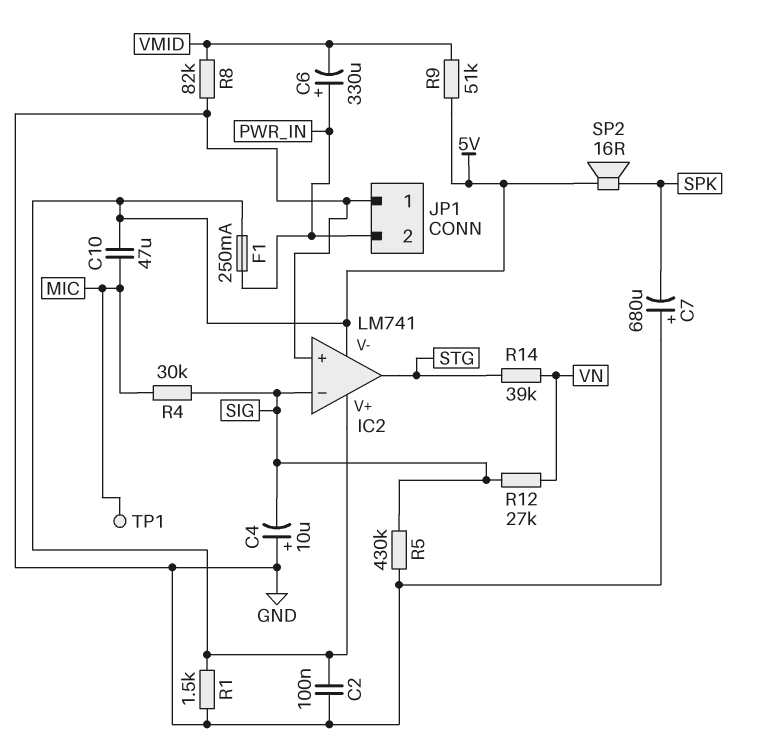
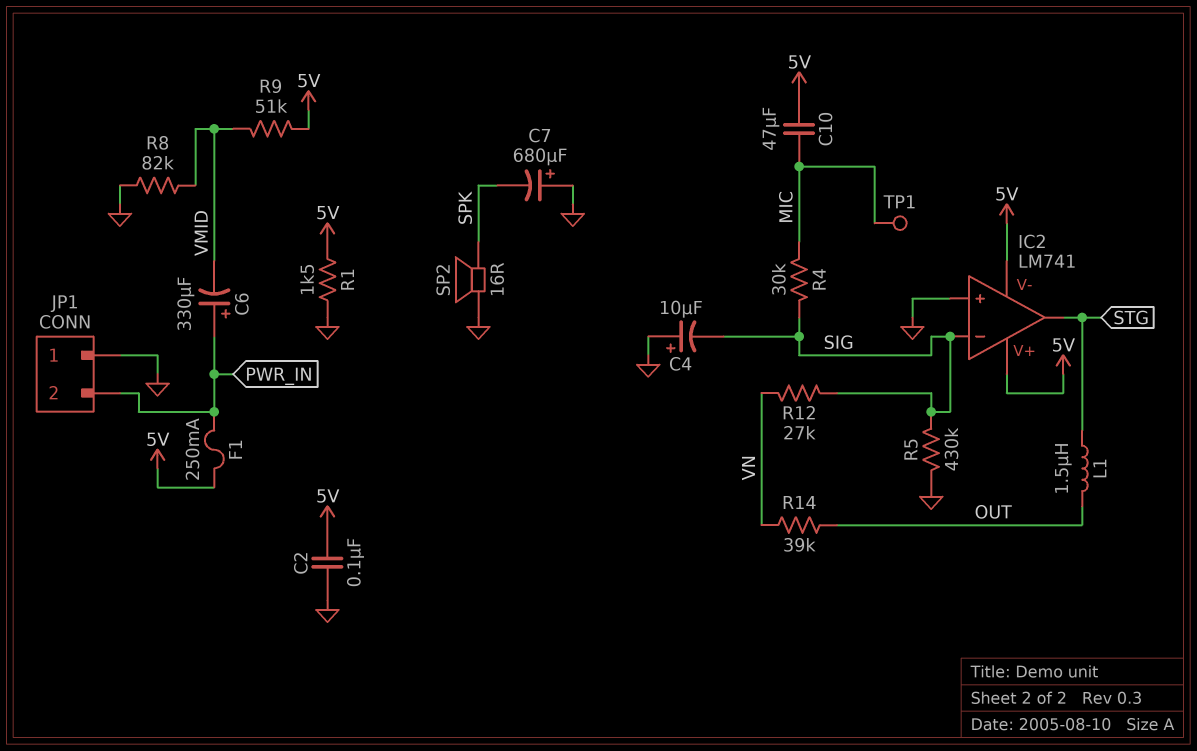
L1: none -> 1.5uH (OUT, STG)
R14: 39k (STG, VN) -> 39k (OUT, VN)
SP2: speaker 16R (5V, SPK) -> speaker 16R (GND, SPK)

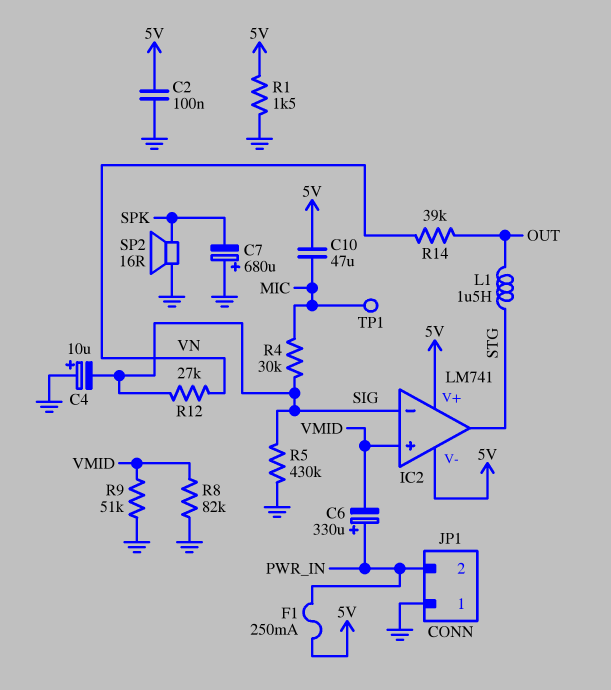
IC2 pin in+: GND -> VMID
R9: 51k (5V, VMID) -> 51k (GND, VMID)

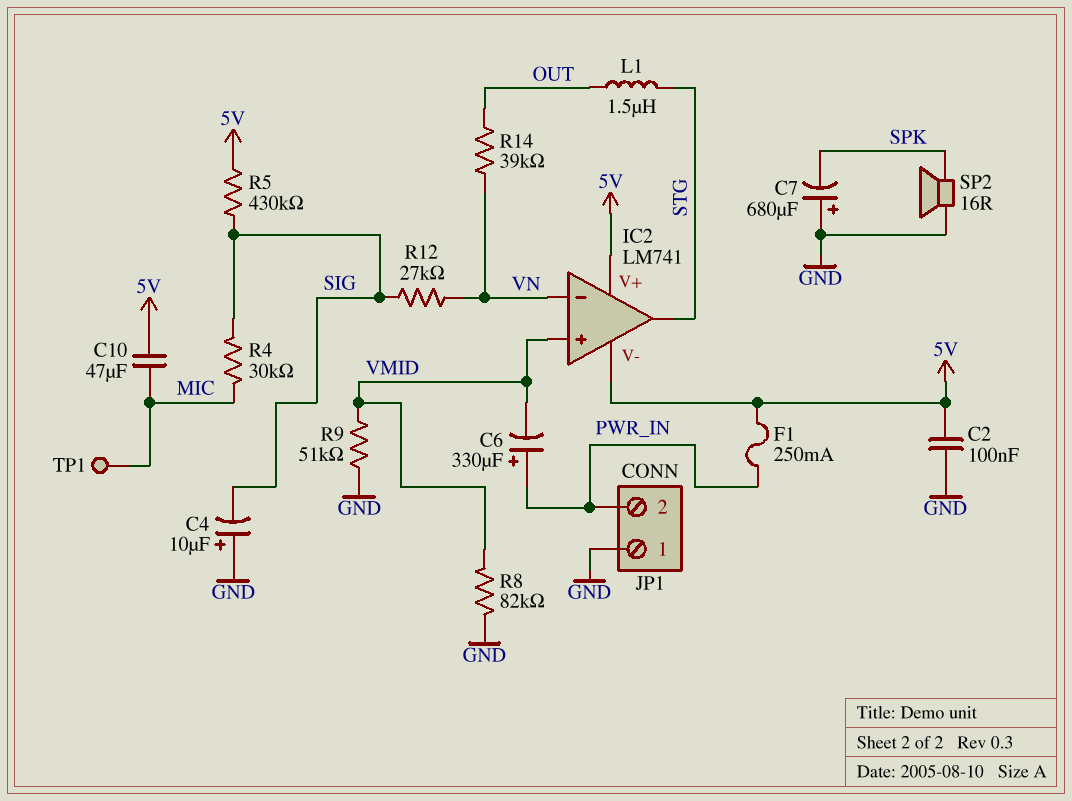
IC2 pin in-: SIG -> VN
R1: 1.5k (5V, GND) -> none
R5: 430k (GND, SIG) -> 430k (5V, SIG)

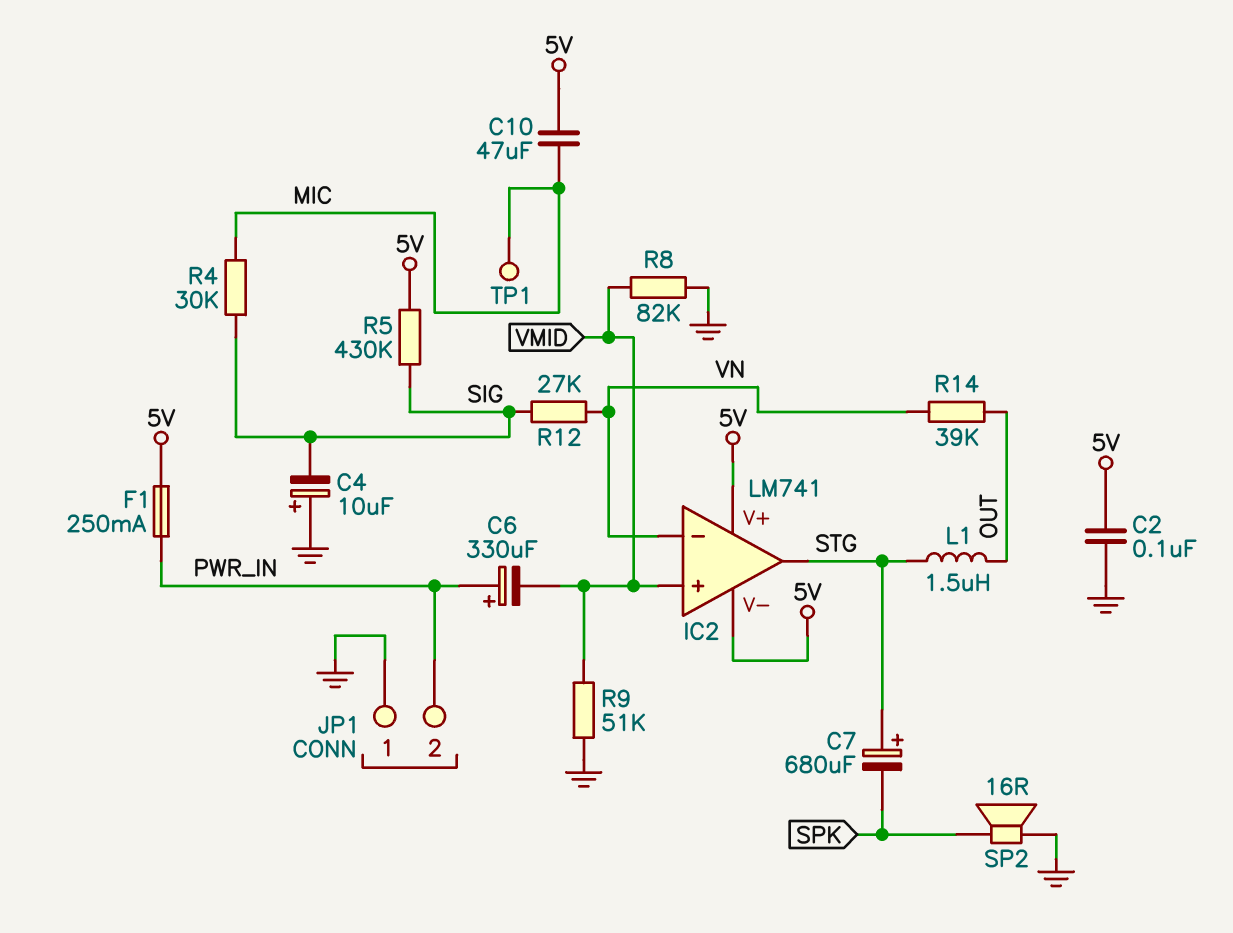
C7: 680uF (plus GND, minus SPK) -> 680uF (plus STG, minus SPK)

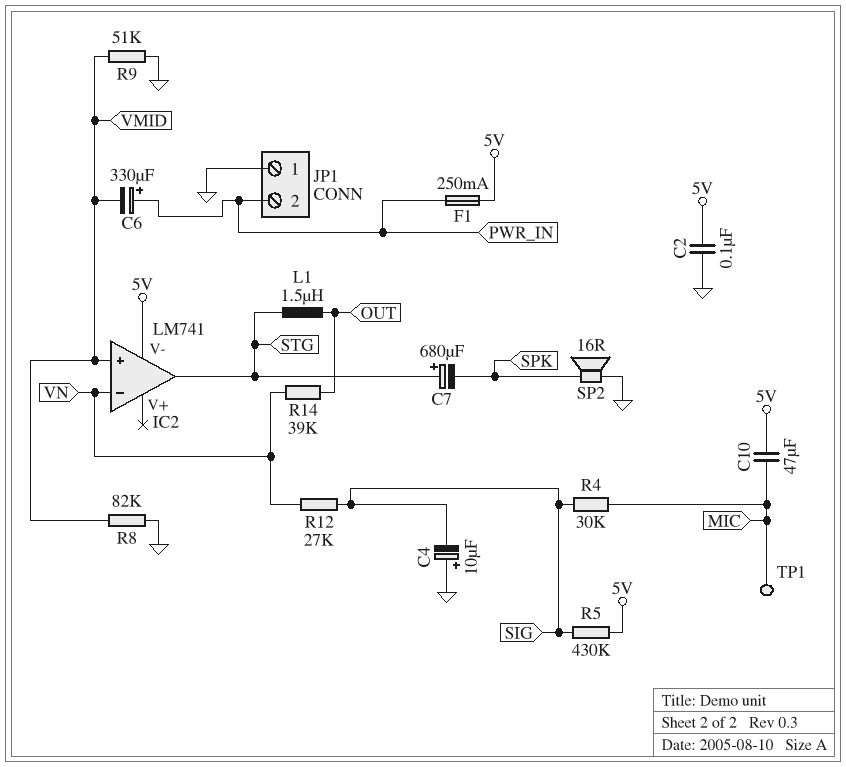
IC2 pin V+: 5V -> none

